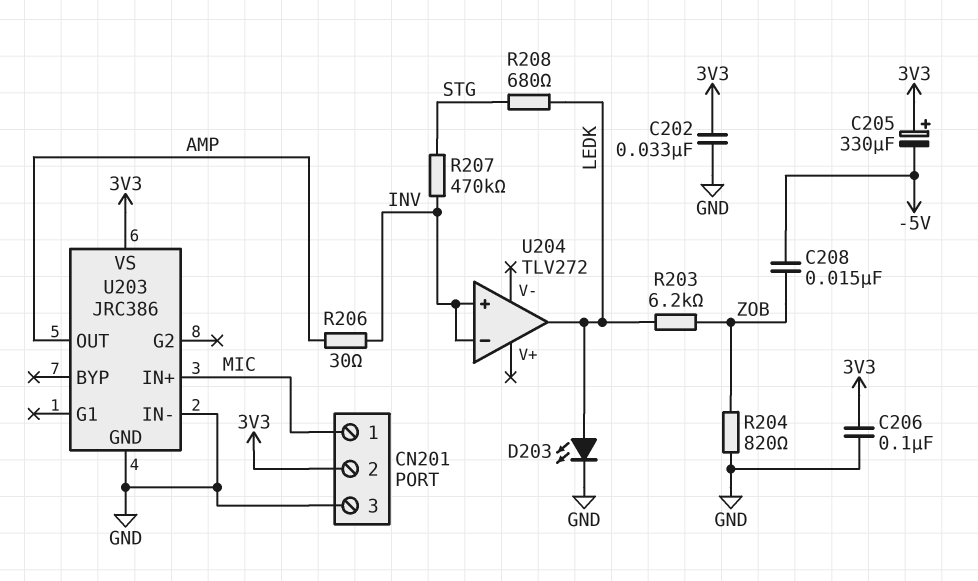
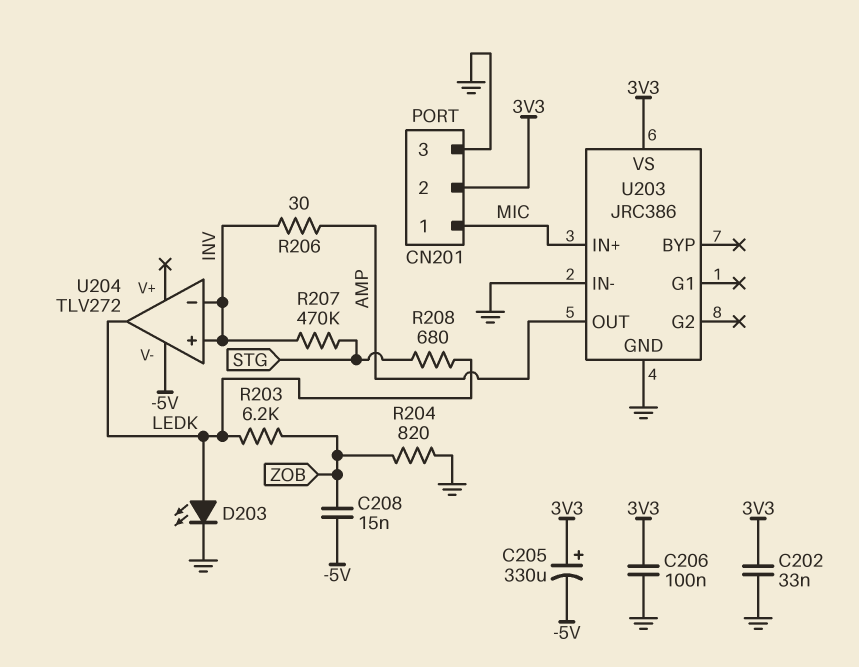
U204 pin V-: none -> -5V

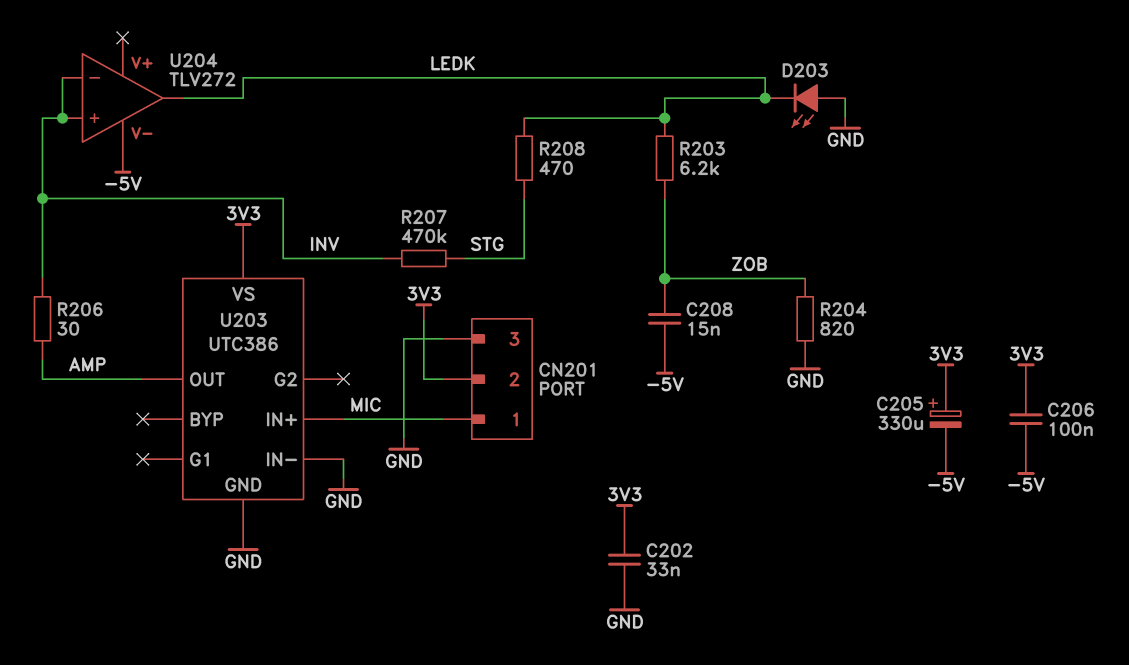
C206: 100nF (3V3, GND) -> 100nF (-5V, 3V3)
D203: LED (A LEDK, K GND) -> LED (A GND, K LEDK)
R208: 680 (LEDK, STG) -> 470 (LEDK, STG)
U203: JRC386 -> UTC386

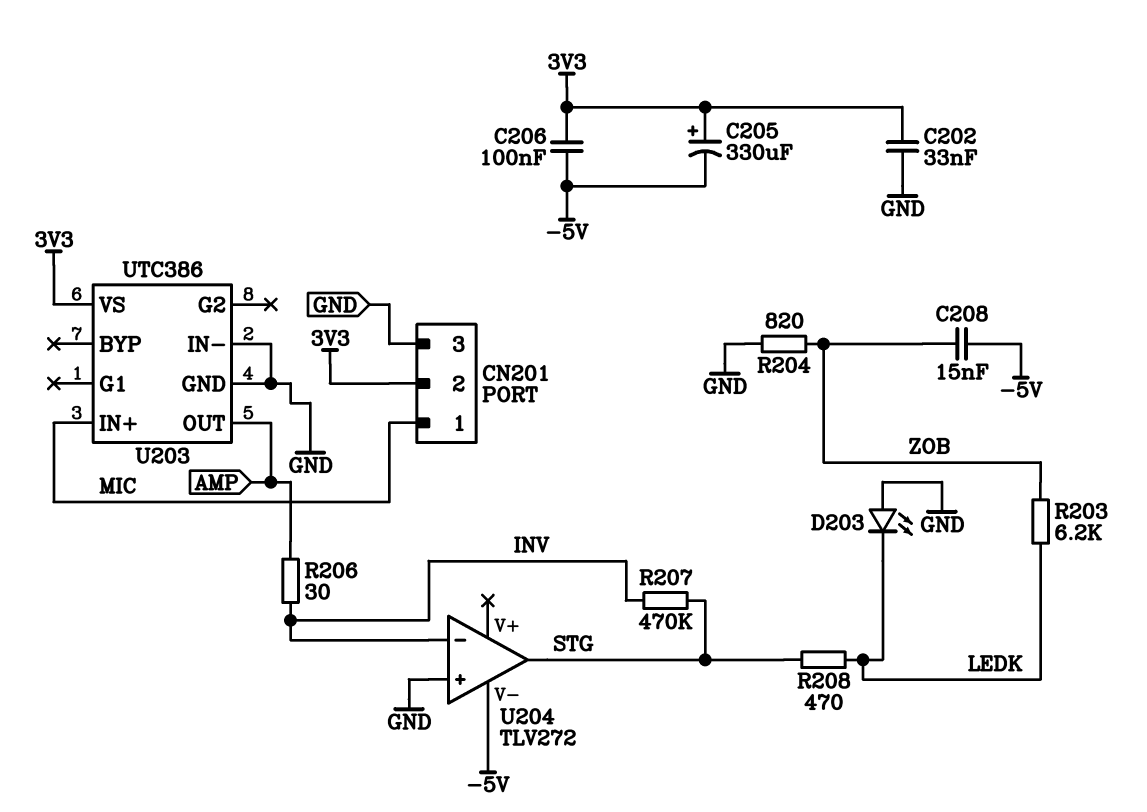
U204 pin in+: INV -> GND
U204 pin out: LEDK -> STG

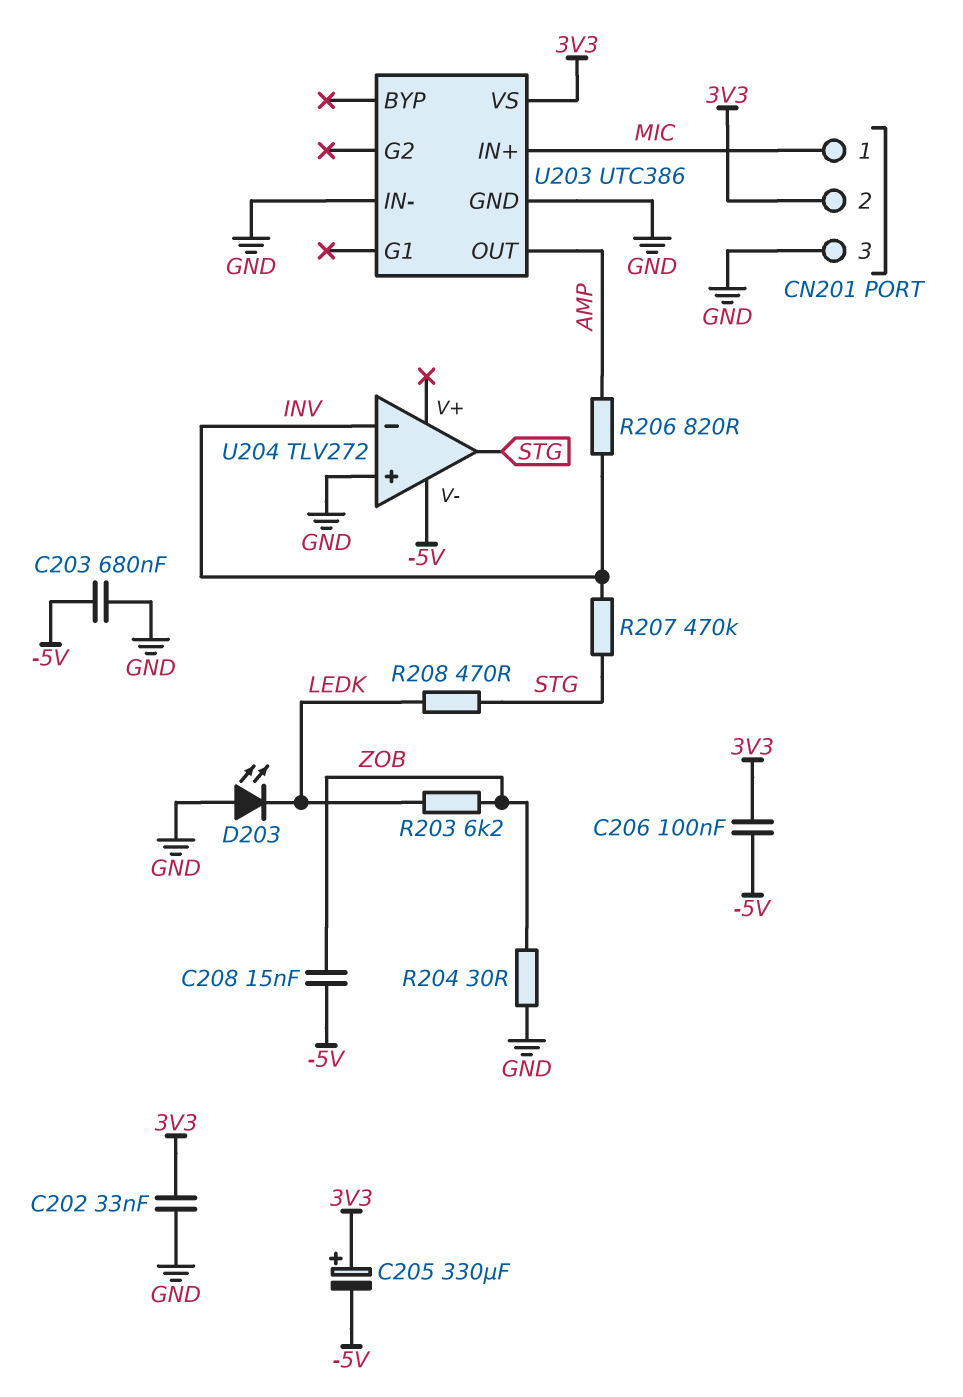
C203: none -> 680nF (-5V, GND)
R204: 820 (GND, ZOB) -> 30 (GND, ZOB)
R206: 30 (AMP, INV) -> 820 (AMP, INV)

